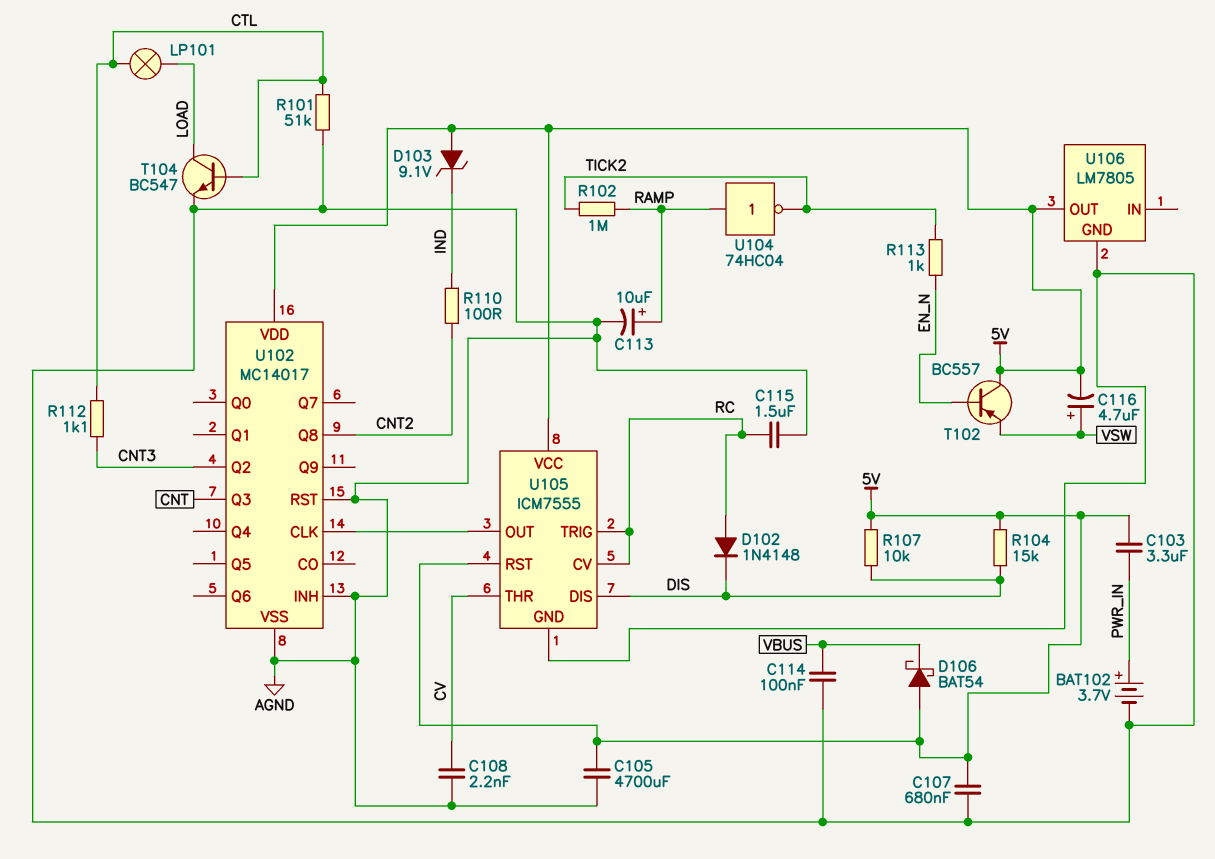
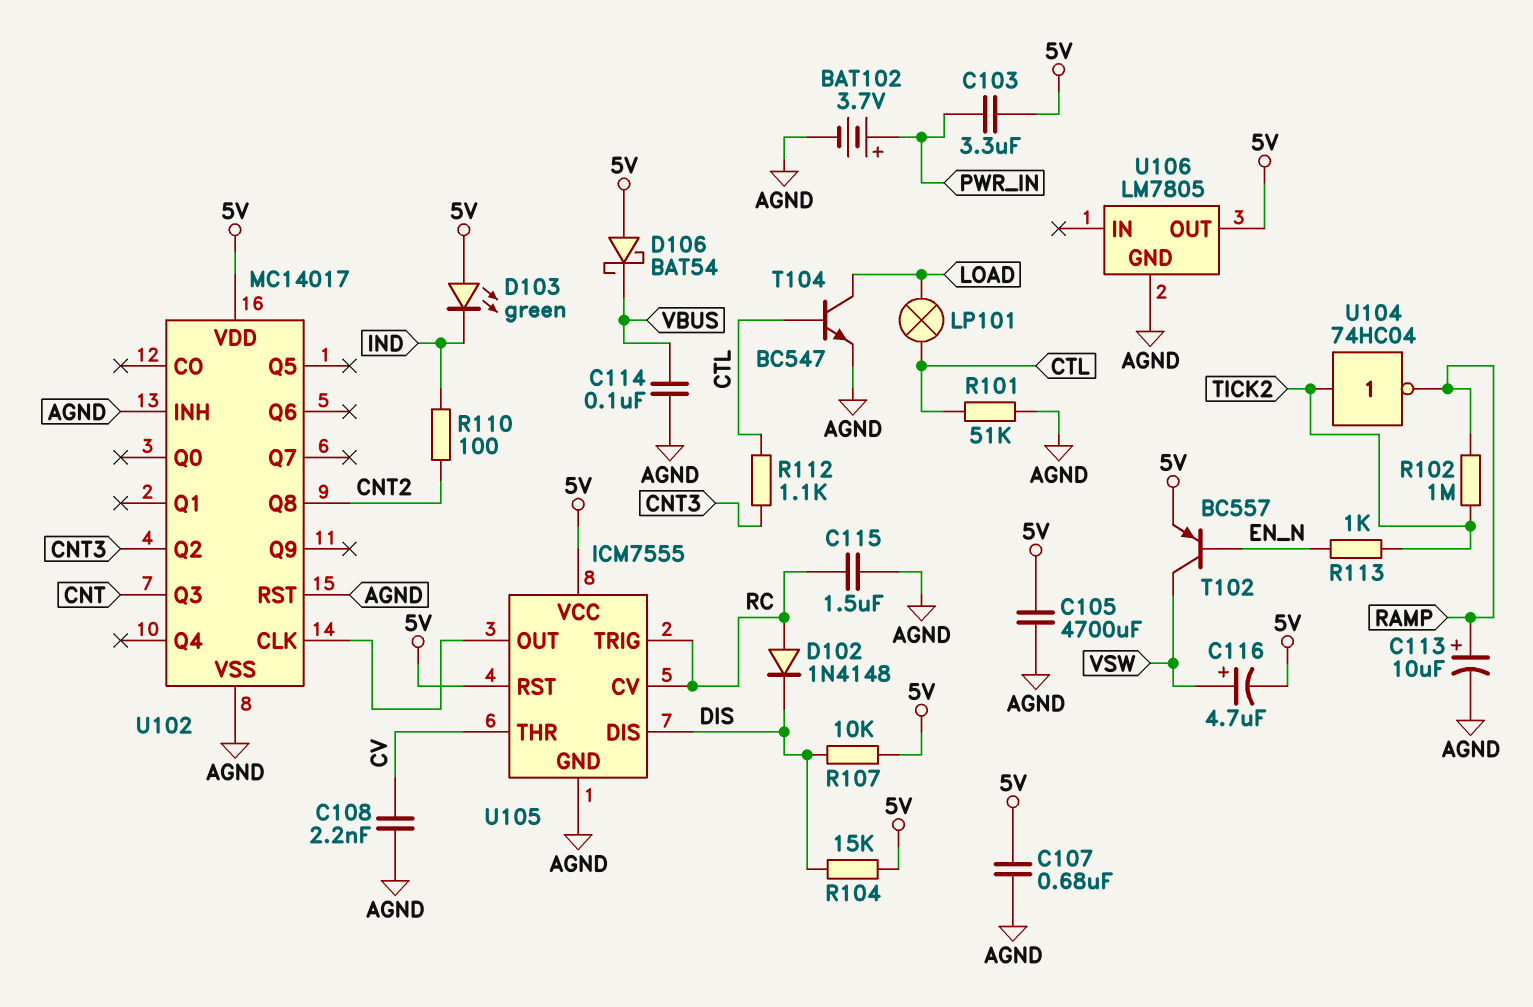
D103: zener 9.1V (A 5V, K IND) -> LED green (A 5V, K IND)
T102: PNP BC557 (B EN_N, C 5V, E VSW) -> PNP BC557 (B EN_N, C VSW, E 5V)
U104: NOT 74HC04 (in RAMP, out TICK2) -> NOT 74HC04 (in TICK2, out RAMP)

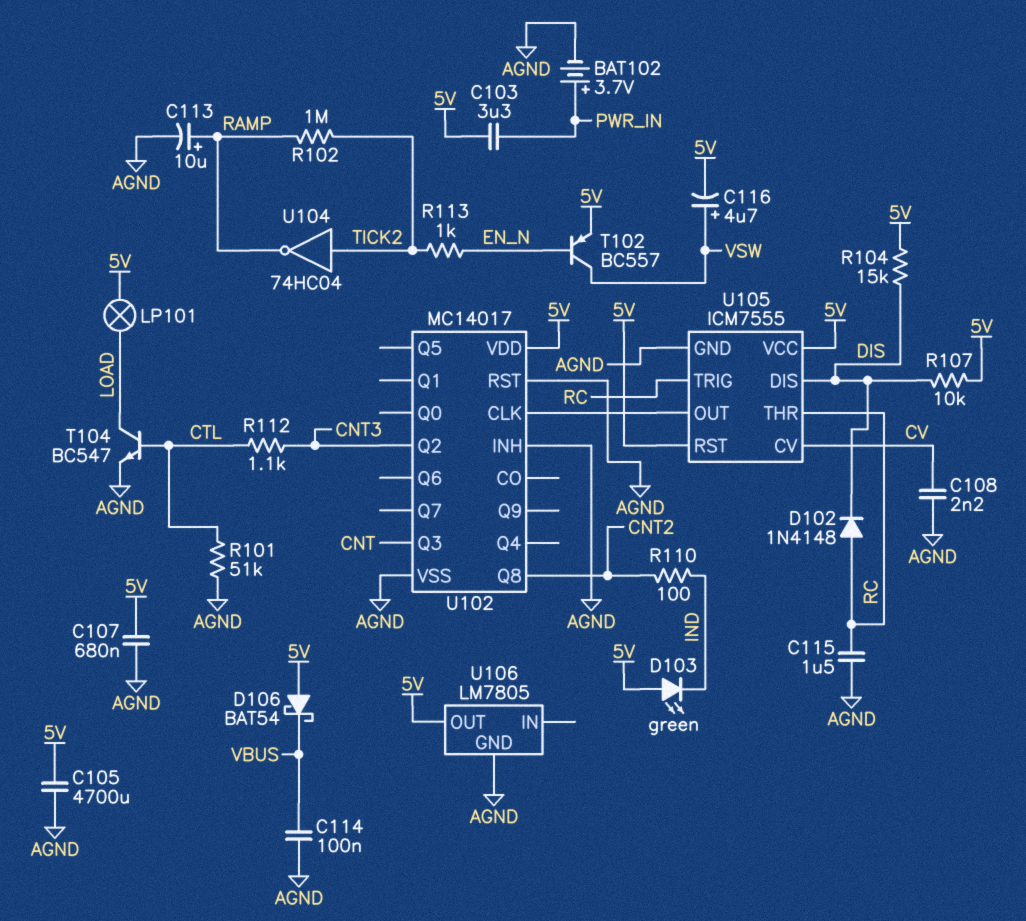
LP101: lamp (CTL, LOAD) -> lamp (5V, LOAD)
U105 pin CV: RC -> CV
U105 pin THR: CV -> RC

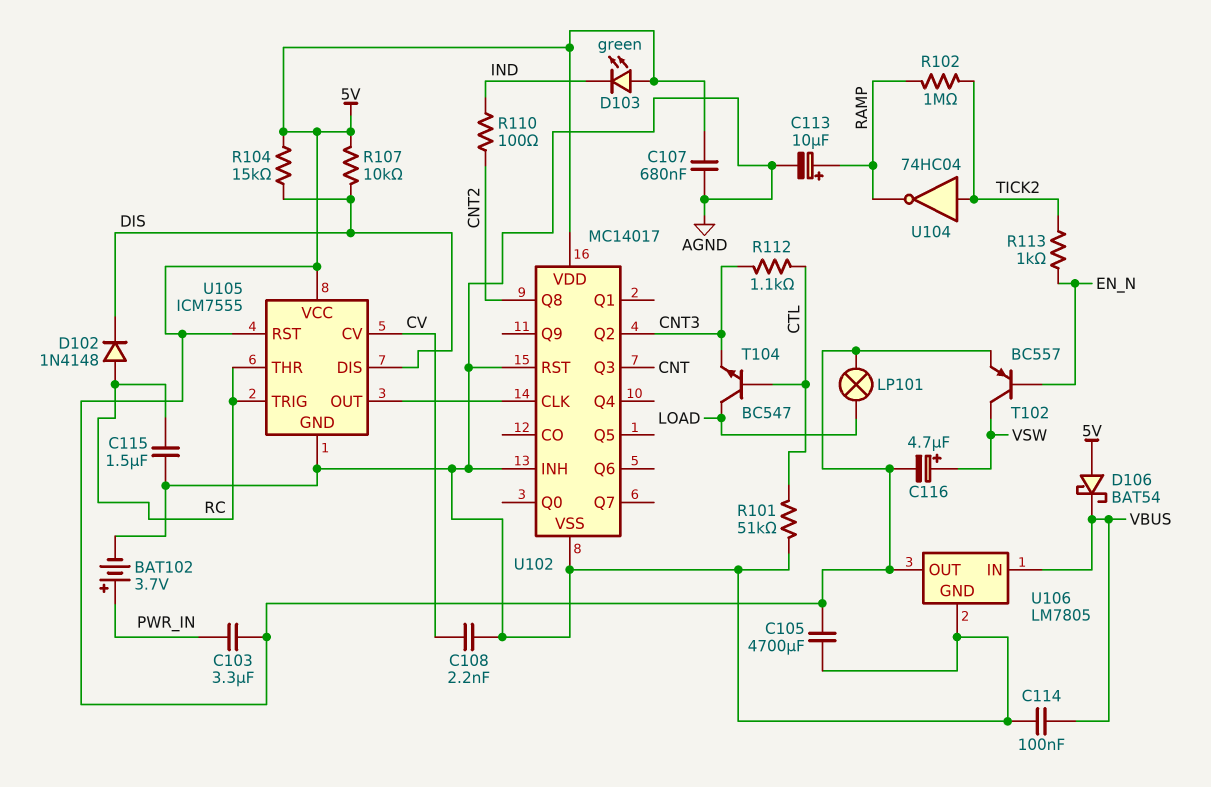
T104: NPN BC547 (B CTL, C LOAD, E AGND) -> NPN BC547 (B CTL, C LOAD, E CNT3)
U106 pin IN: none -> VBUS

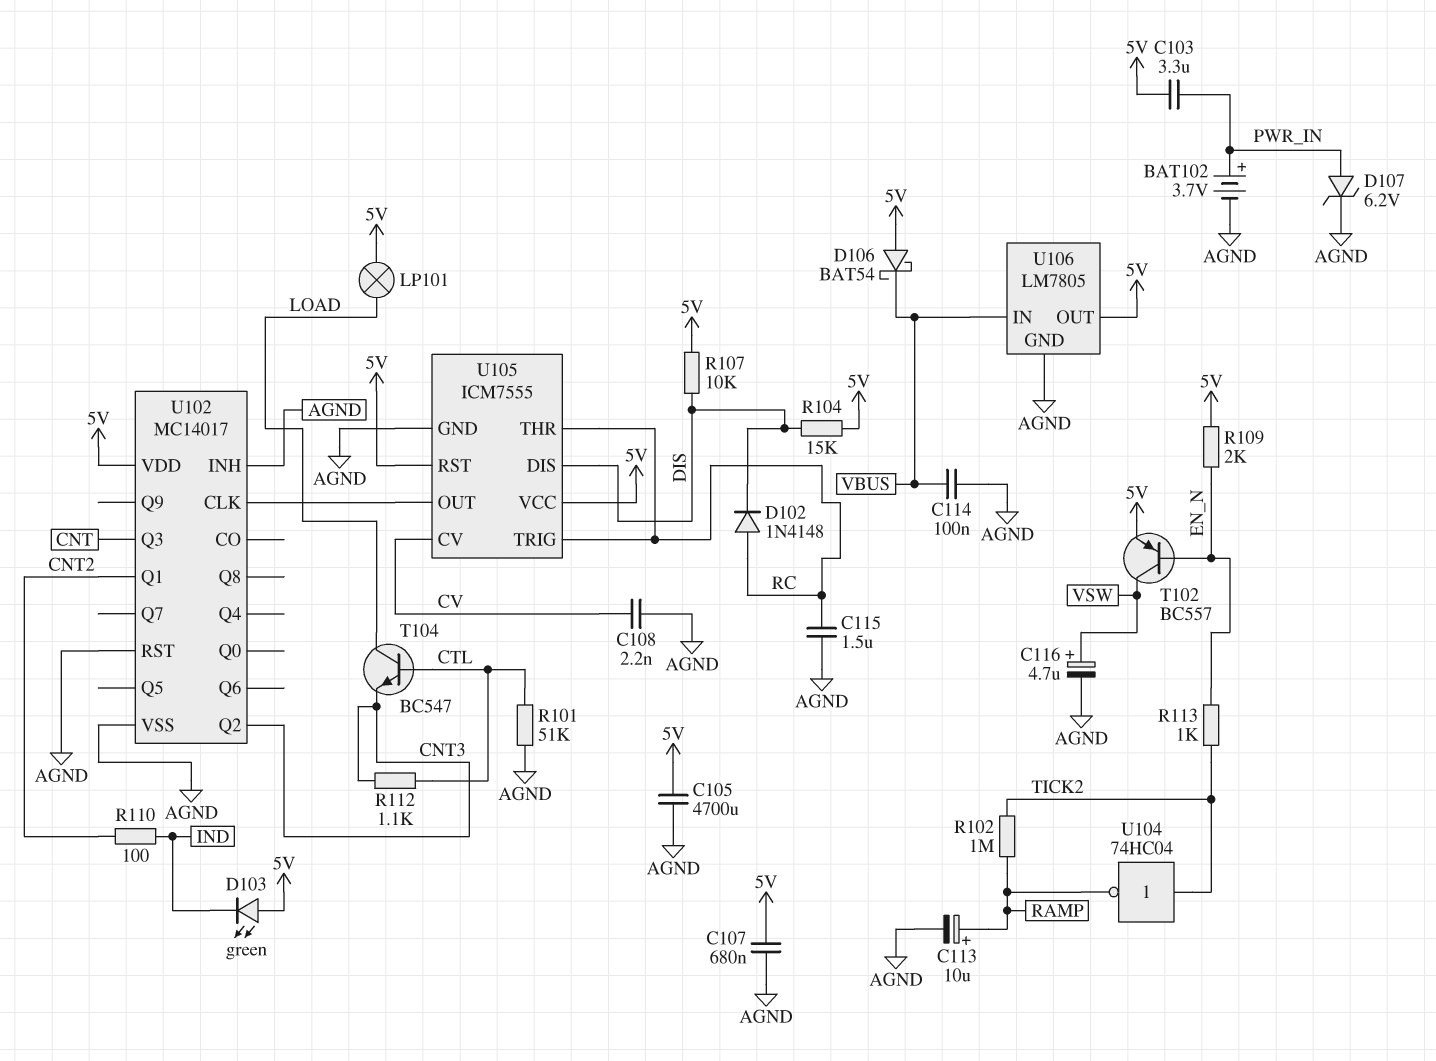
C116: 4.7uF (plus VSW, minus 5V) -> 4.7uF (plus VSW, minus AGND)
D107: none -> zener 6.2V (A PWR_IN, K AGND)
R109: none -> 2k (5V, EN_N)
U102 pin Q1: none -> CNT2
U102 pin Q8: CNT2 -> none

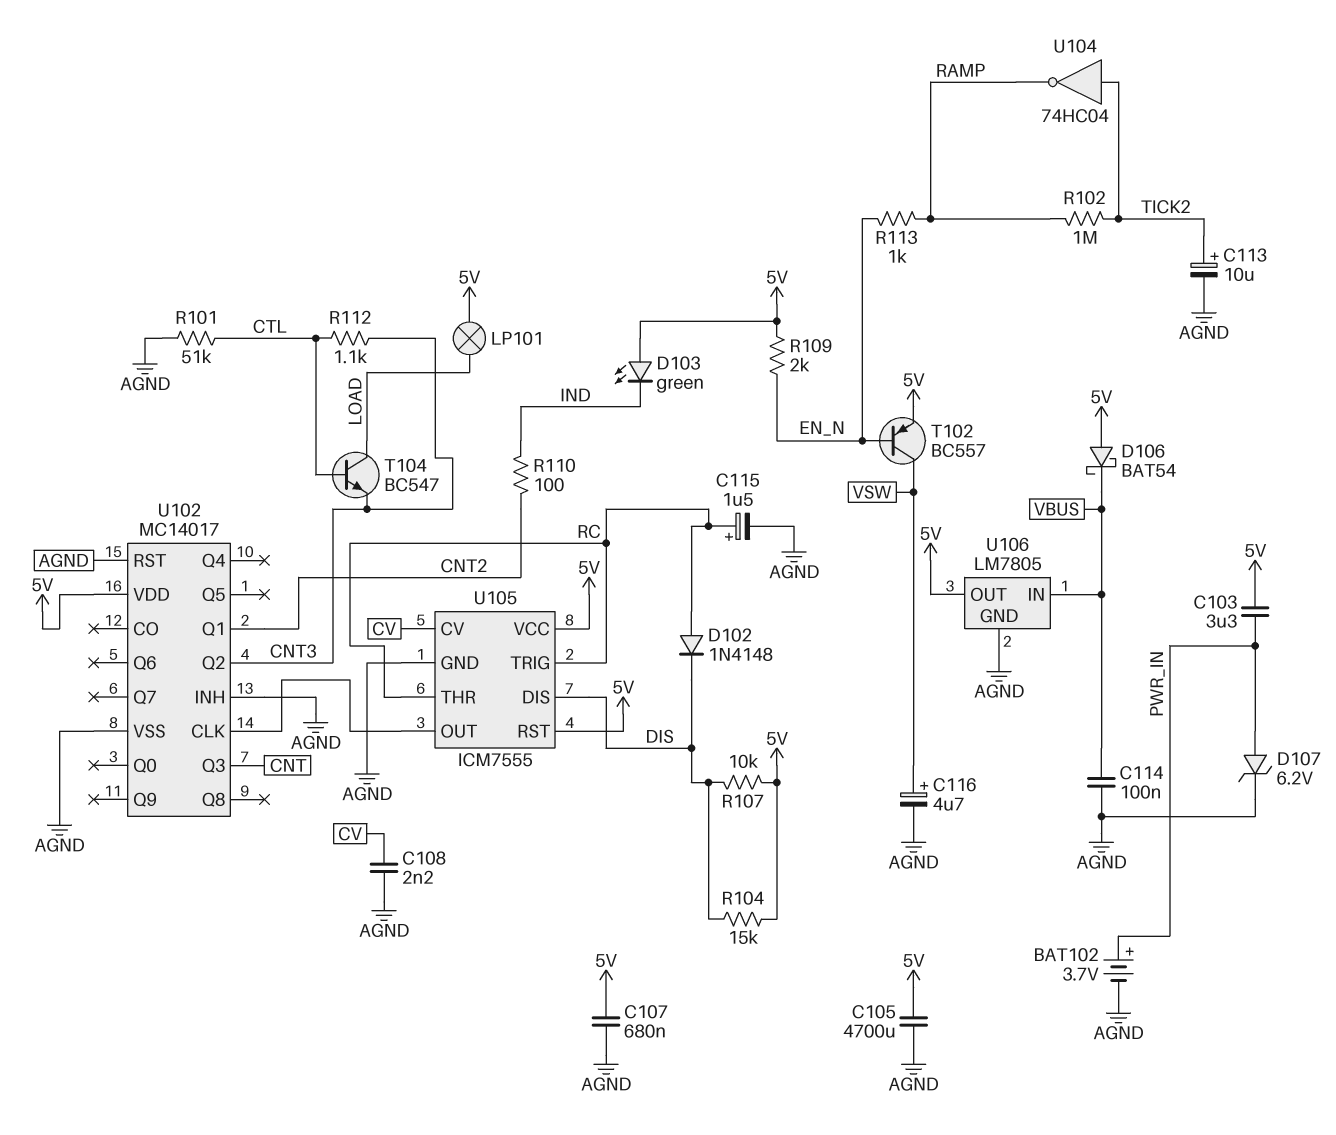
C113: 10uF (plus RAMP, minus AGND) -> 10uF (plus TICK2, minus AGND)
C115: 1.5uF (AGND, RC) -> 1.5uF (plus RC, minus AGND)
R113: 1k (EN_N, TICK2) -> 1k (EN_N, RAMP)

